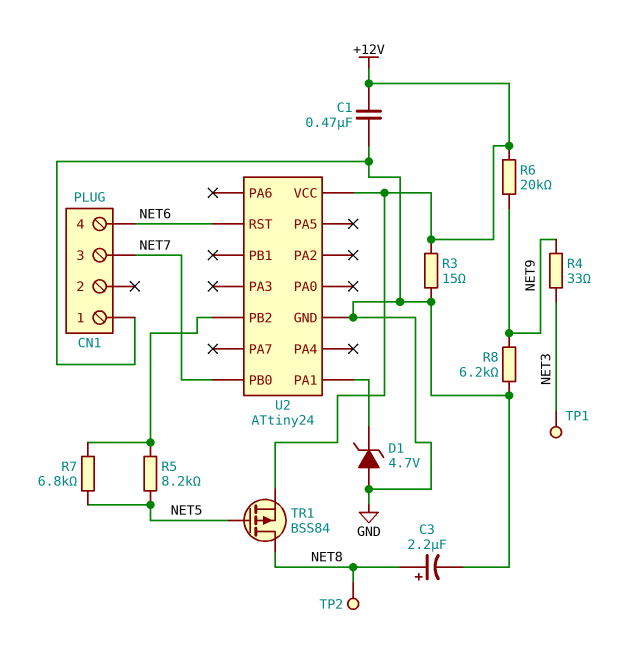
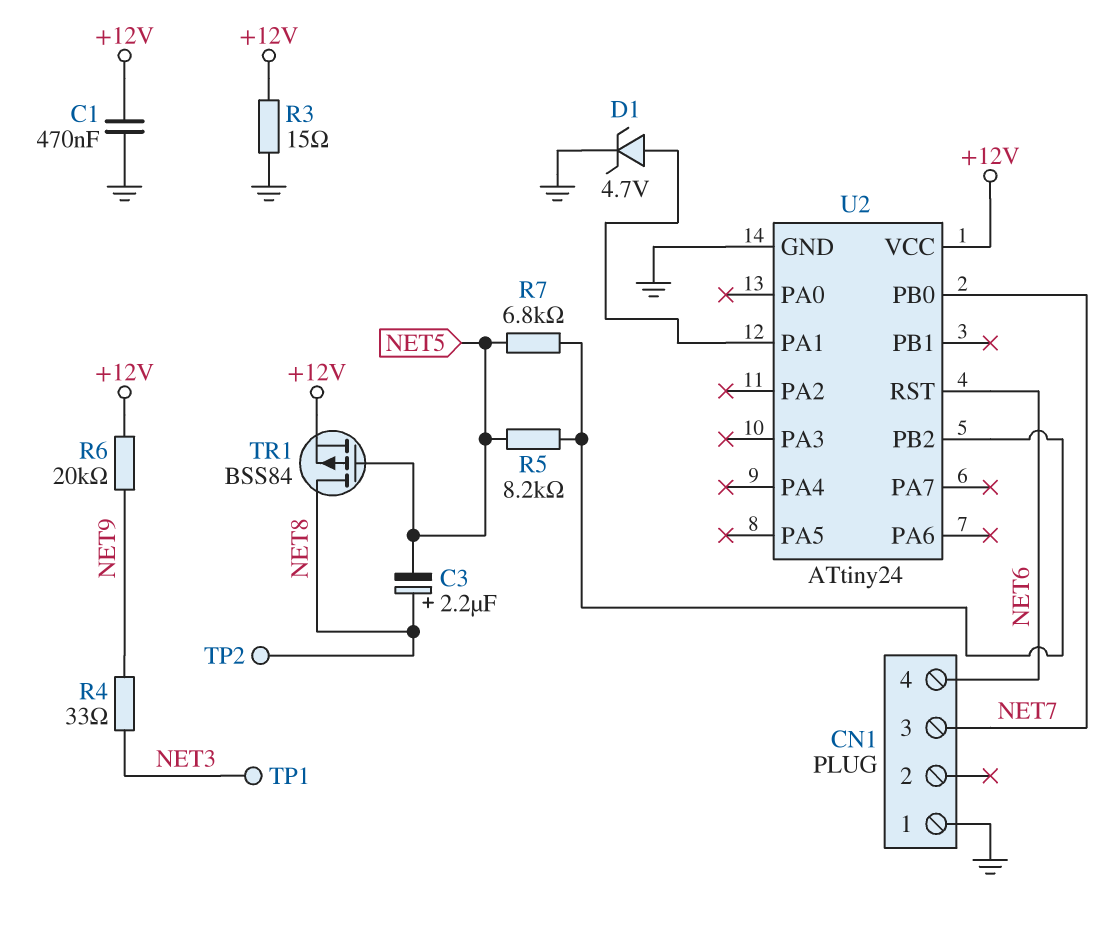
C3: 2.2uF (plus NET8, minus GND) -> 2.2uF (plus NET8, minus NET5)
D1: zener 4.7V (A GND, K U2/PA1) -> zener 4.7V (A U2/PA1, K GND)
R8: 6.2k (GND, NET9) -> none

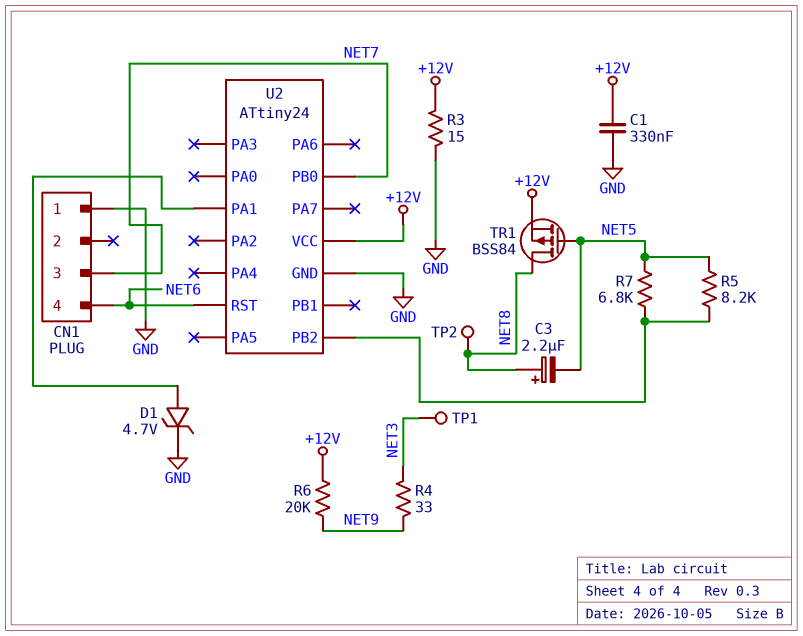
C1: 470nF (+12V, GND) -> 330nF (+12V, GND)

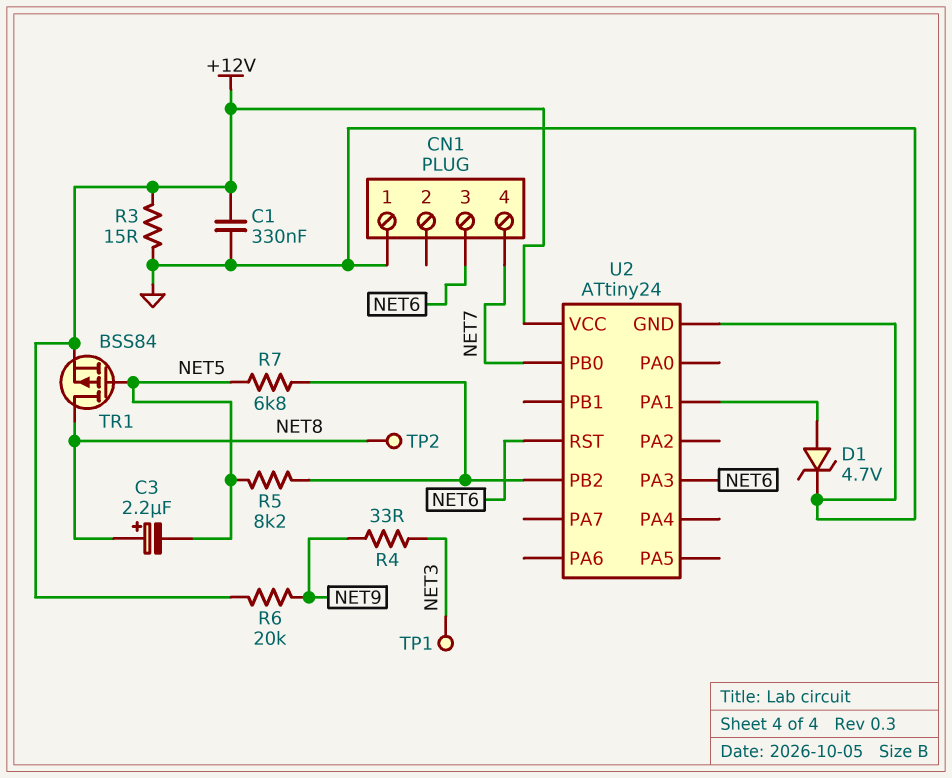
CN1 pin 3: NET7 -> NET6
CN1 pin 4: NET6 -> NET7
U2 pin PA3: none -> NET6

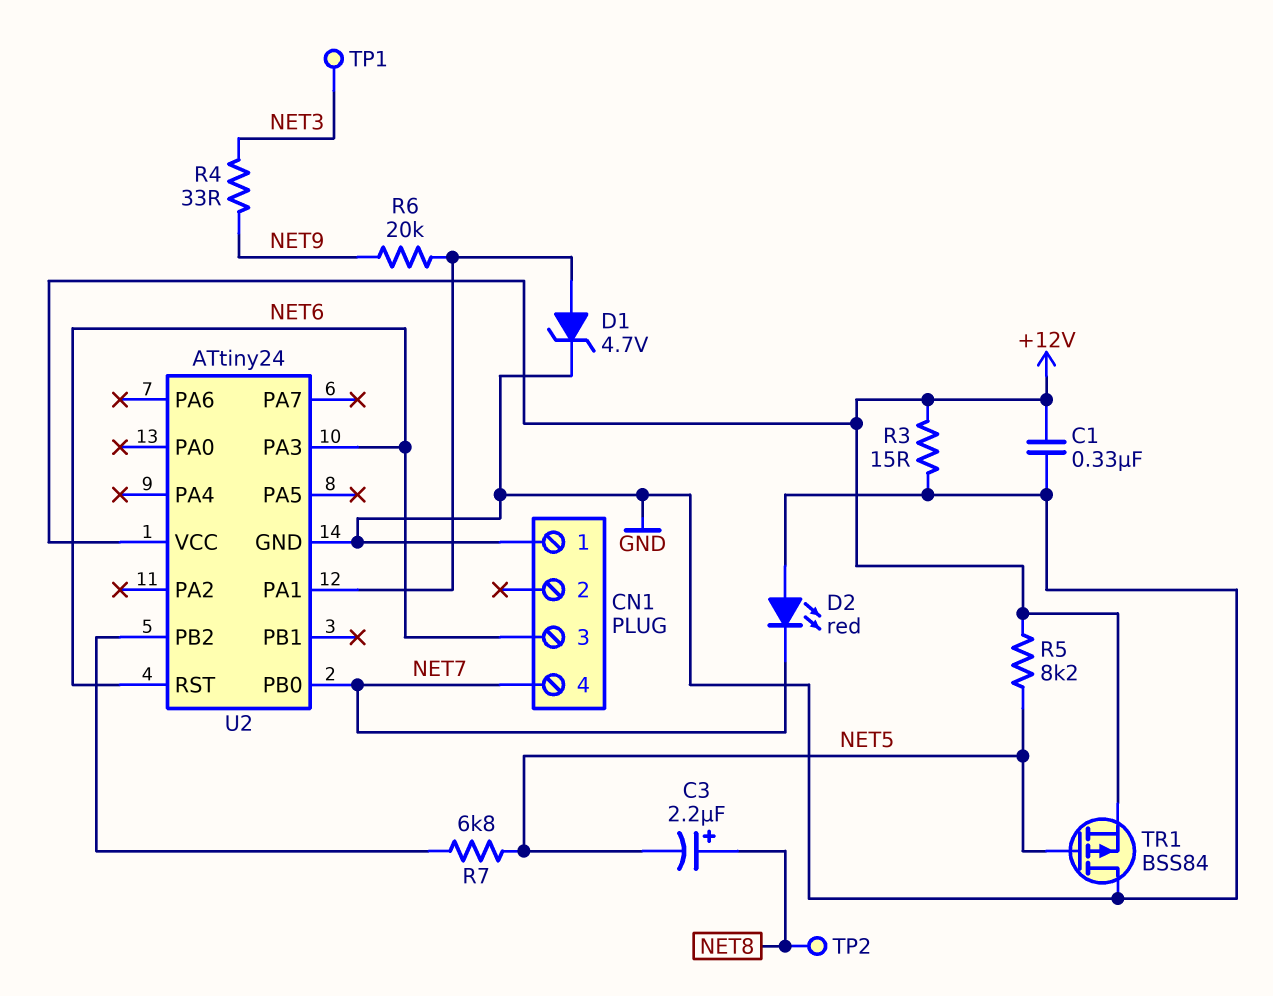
D2: none -> LED red (A GND, K NET7)
R5: 8.2k (NET5, U2/PB2) -> 8.2k (+12V, NET5)
R6: 20k (+12V, NET9) -> 20k (NET9, U2/PA1)
TR1: PMOS BSS84 (G NET5, D NET8, S +12V) -> PMOS BSS84 (G NET5, D GND, S +12V)

